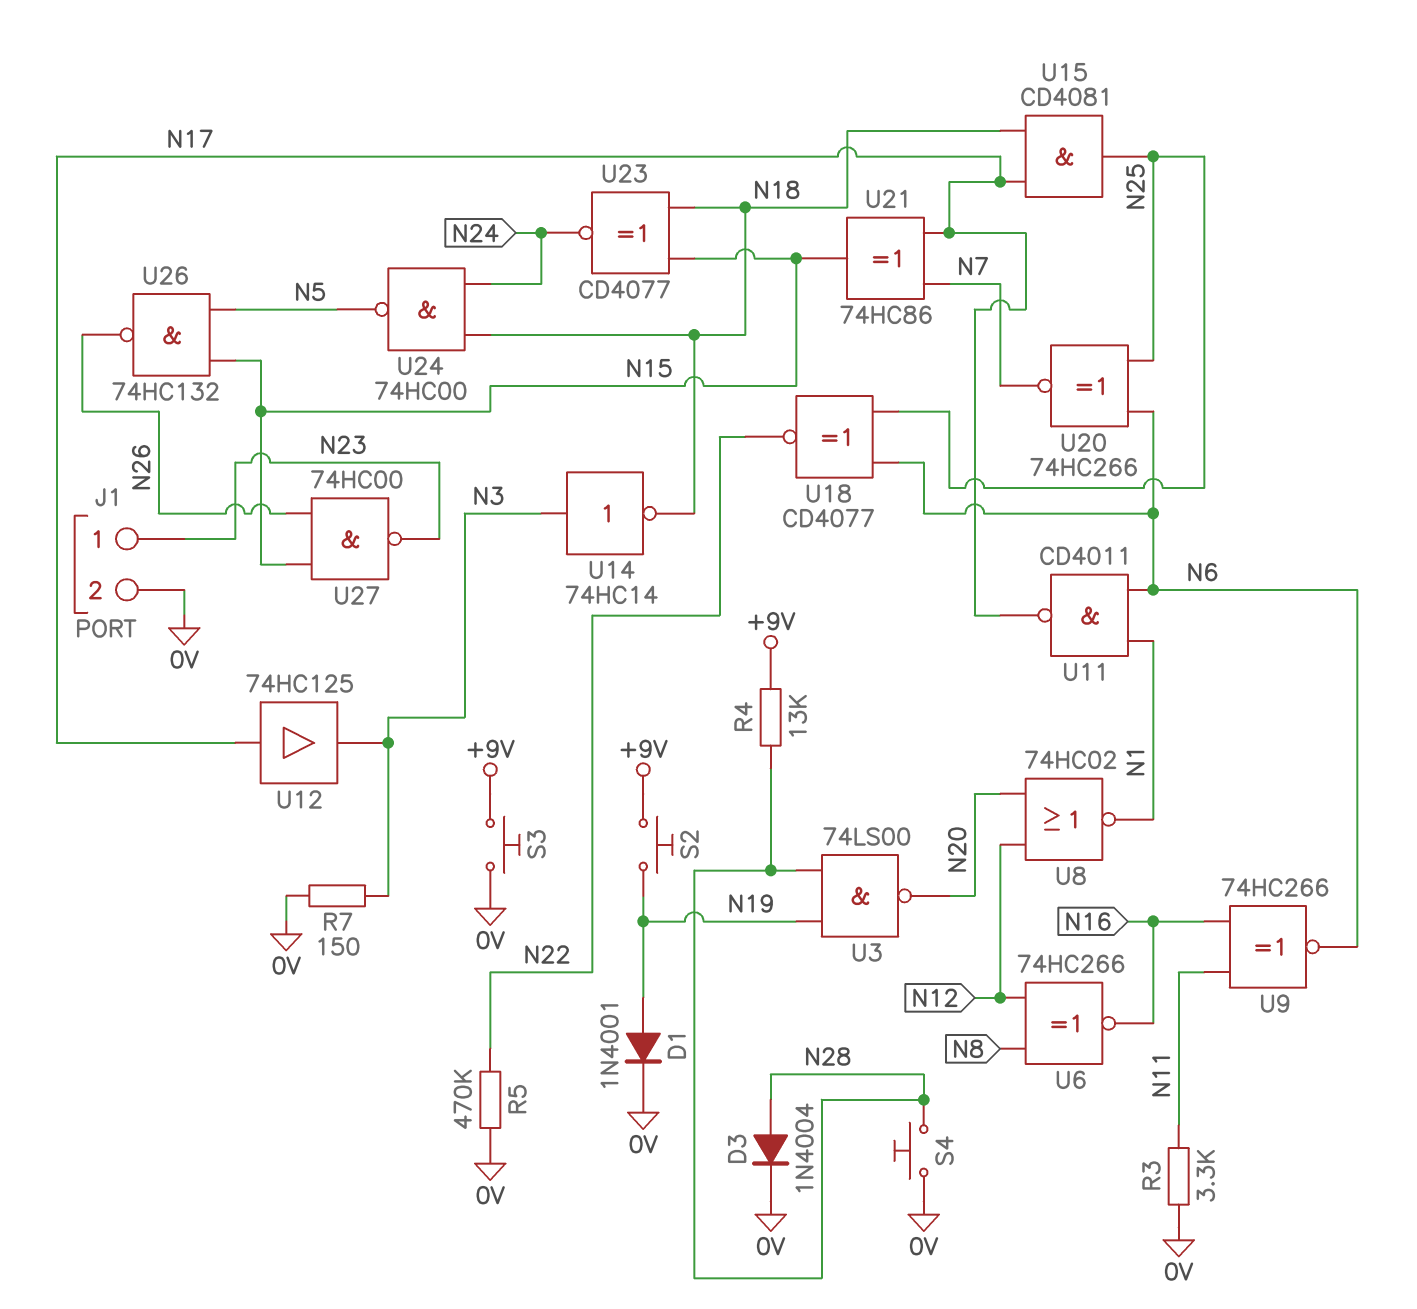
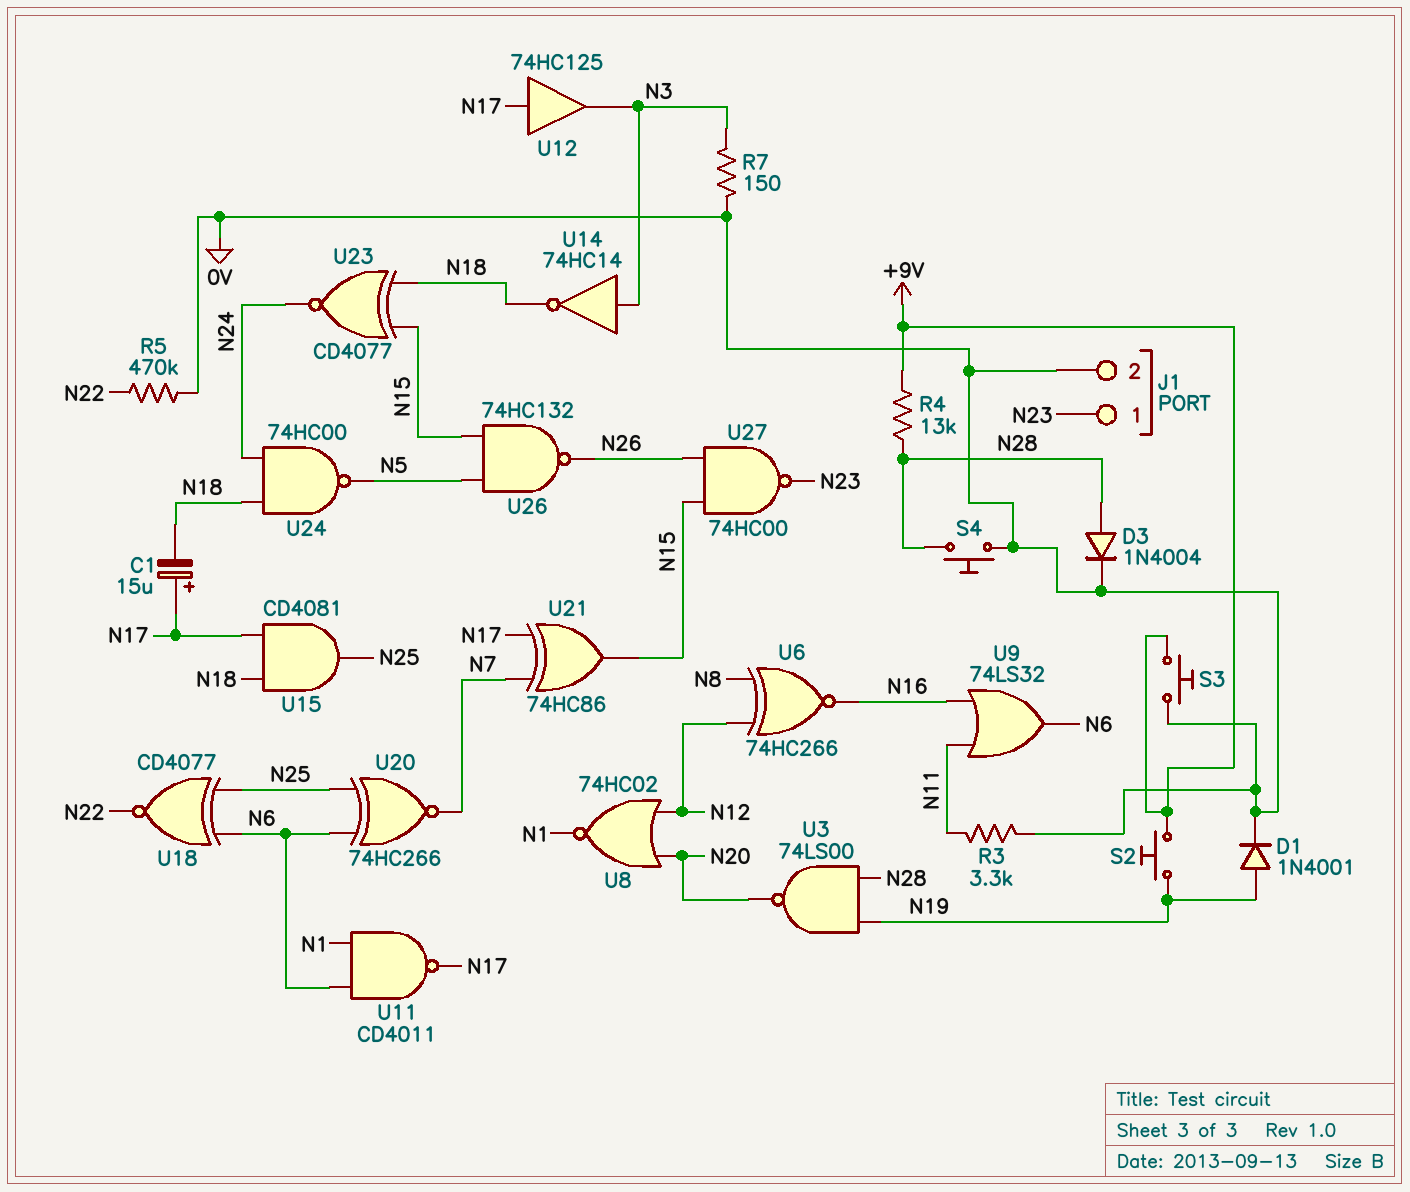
C1: none -> 15uF (plus N17, minus N18)
U9: XNOR 74HC266 (in N11, in N16, out N6) -> OR 74LS32 (in N11, in N16, out N6)

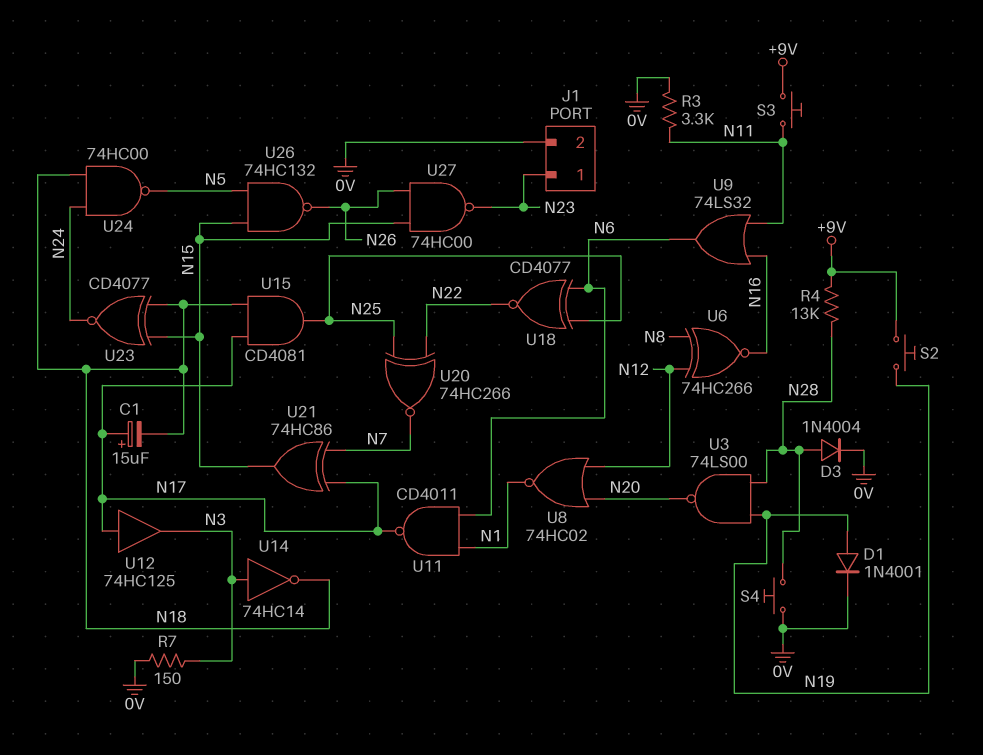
R5: 470k (0V, N22) -> none
S3: button (+9V, 0V) -> button (+9V, N11)
U20: XNOR 74HC266 (in N6, in N25, out N7) -> XNOR 74HC266 (in N22, in N25, out N7)

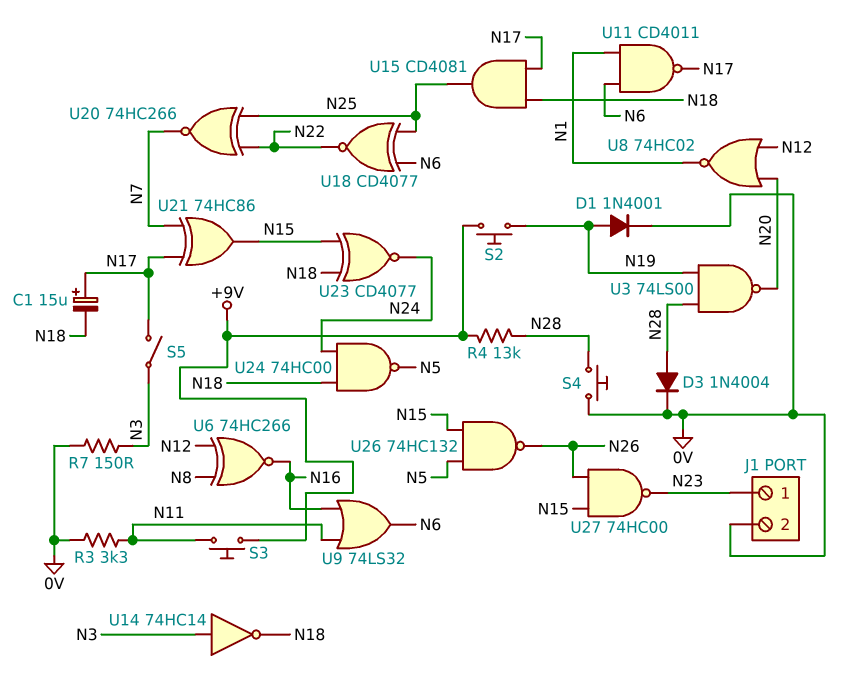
S5: none -> switch (N3, N17)
U12: buffer 74HC125 (in N17, out N3) -> none

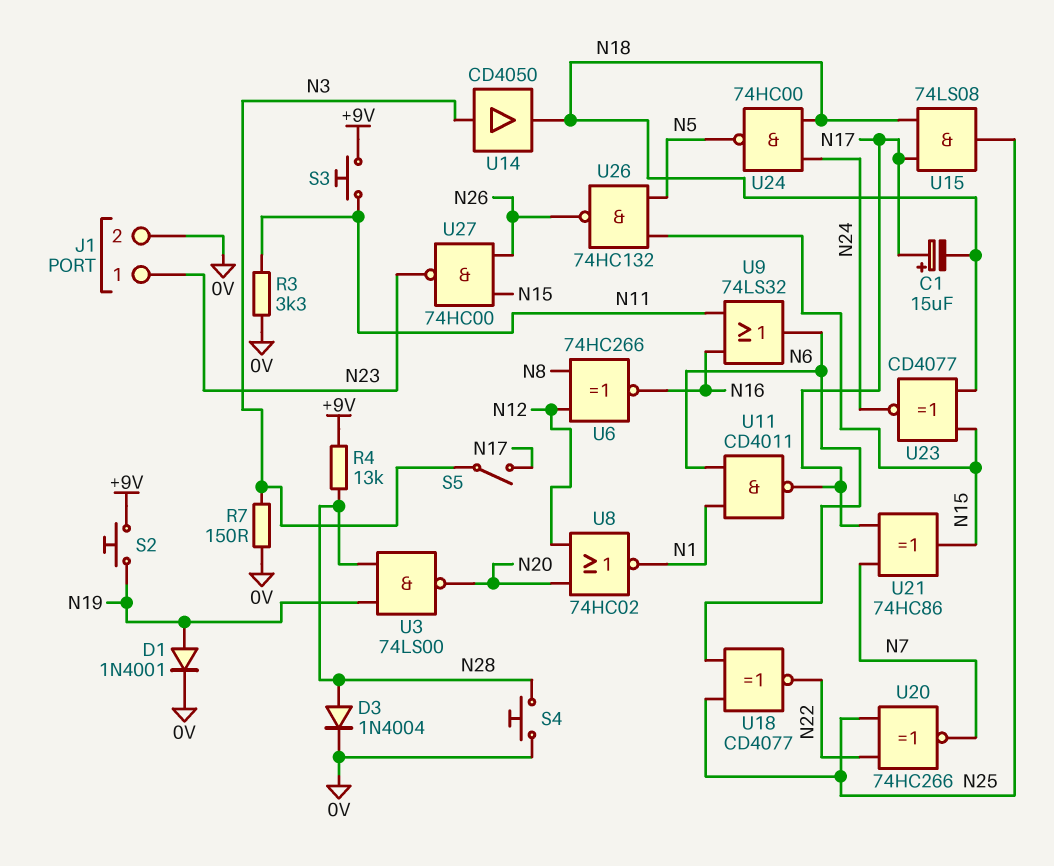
U14: NOT 74HC14 (in N3, out N18) -> buffer CD4050 (in N3, out N18)
U15: AND CD4081 (in N17, in N18, out N25) -> AND 74LS08 (in N17, in N18, out N25)

